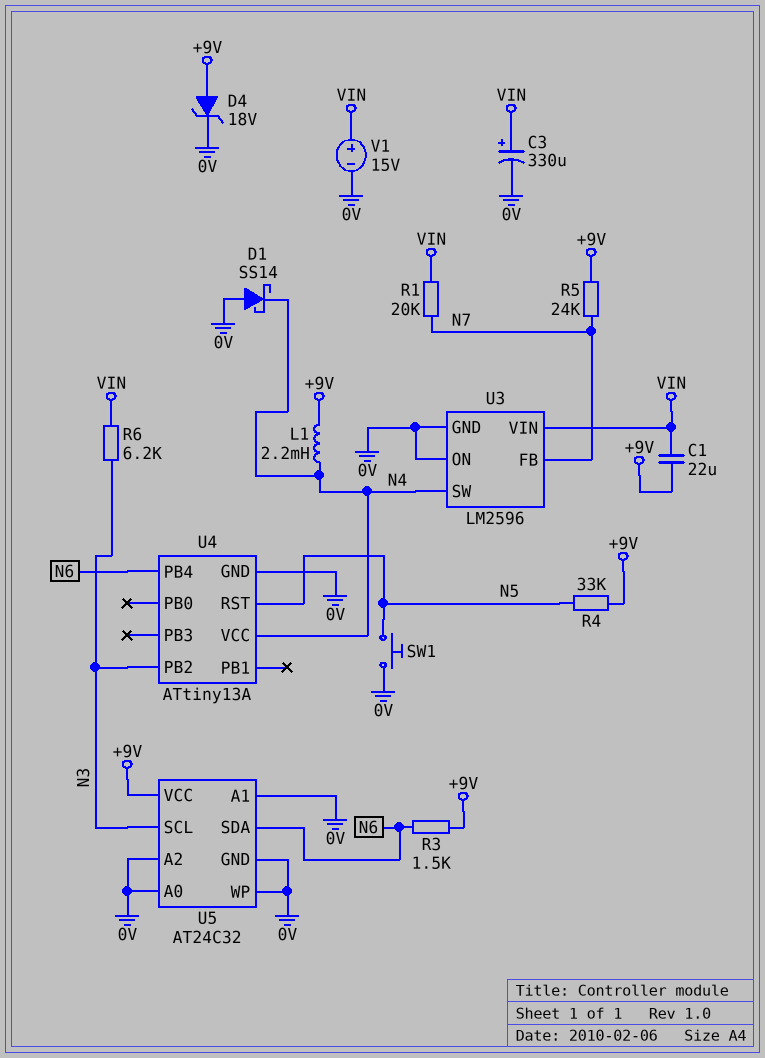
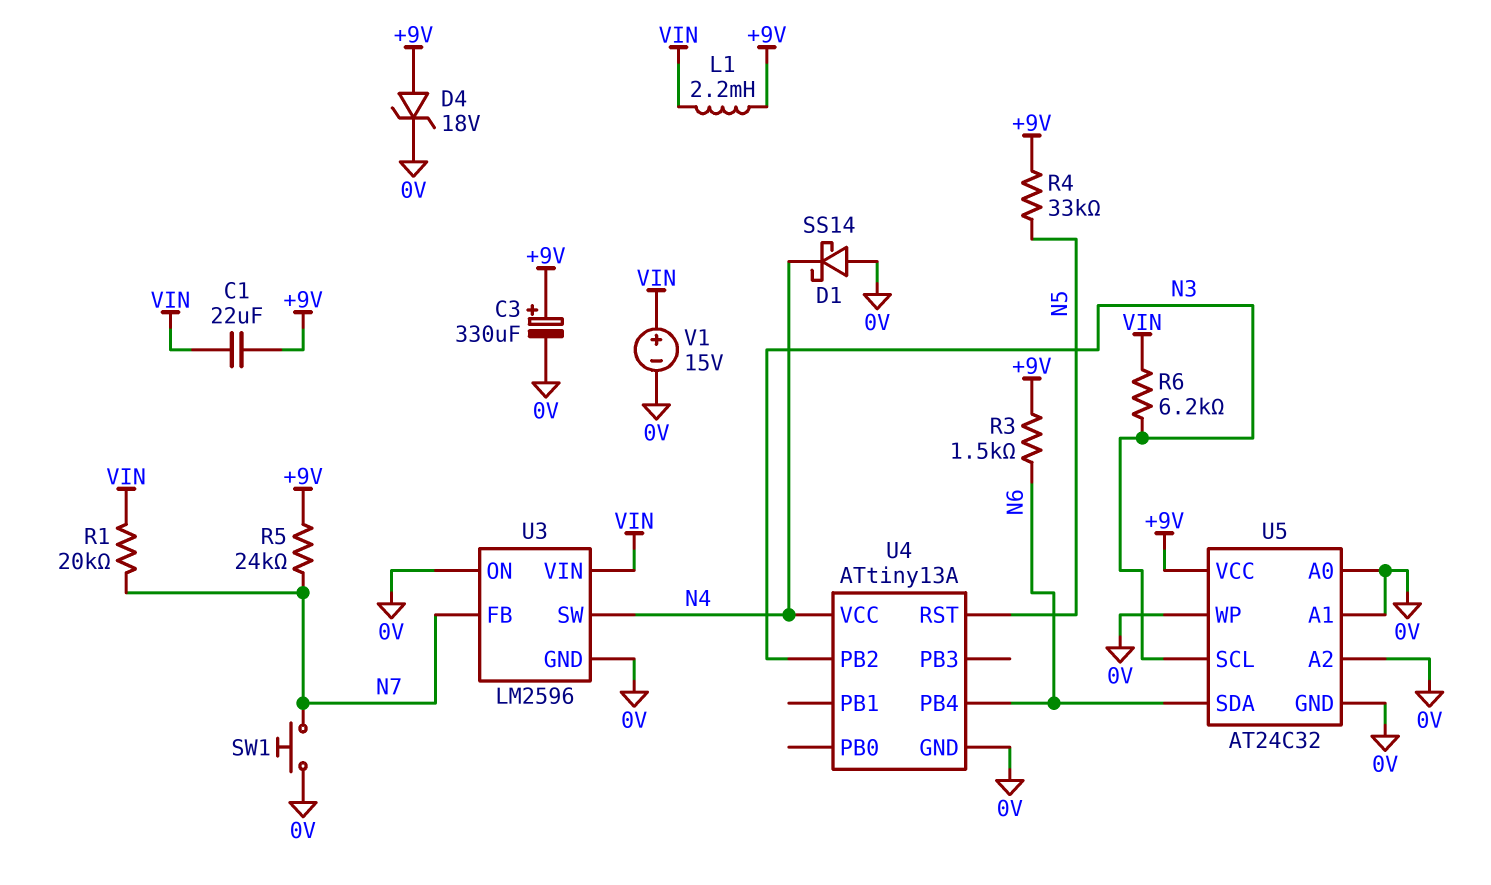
C3: 330uF (plus VIN, minus 0V) -> 330uF (plus +9V, minus 0V)
L1: 2.2mH (+9V, N4) -> 2.2mH (+9V, VIN)
SW1: button (0V, N5) -> button (0V, N7)

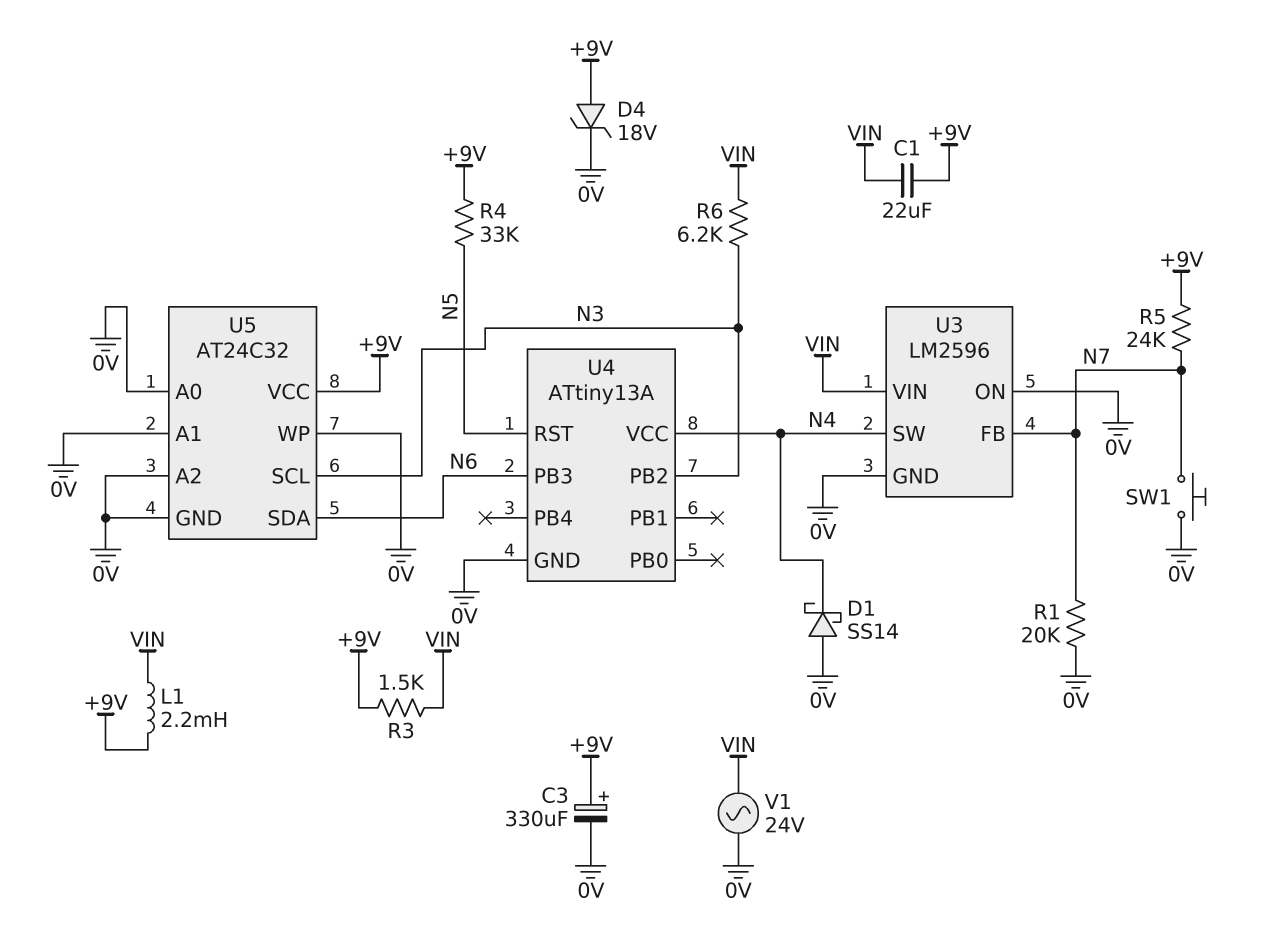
R1: 20k (N7, VIN) -> 20k (0V, N7)
R3: 1.5k (+9V, N6) -> 1.5k (+9V, VIN)
U4 pin PB3: none -> N6
U4 pin PB4: N6 -> none
V1: 15V (plus VIN, minus 0V) -> AC 24V (0V, VIN)

